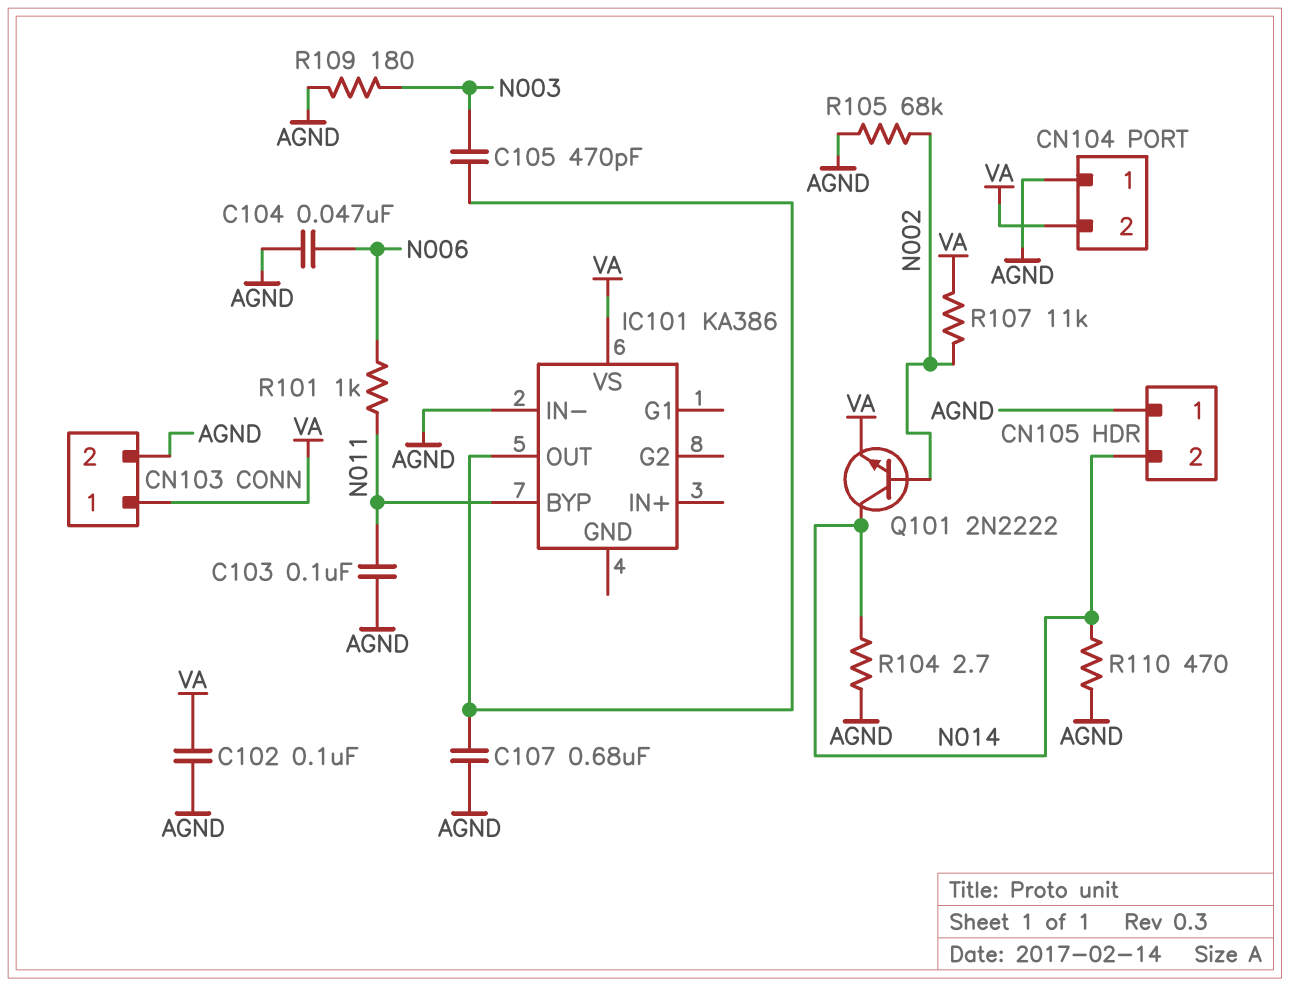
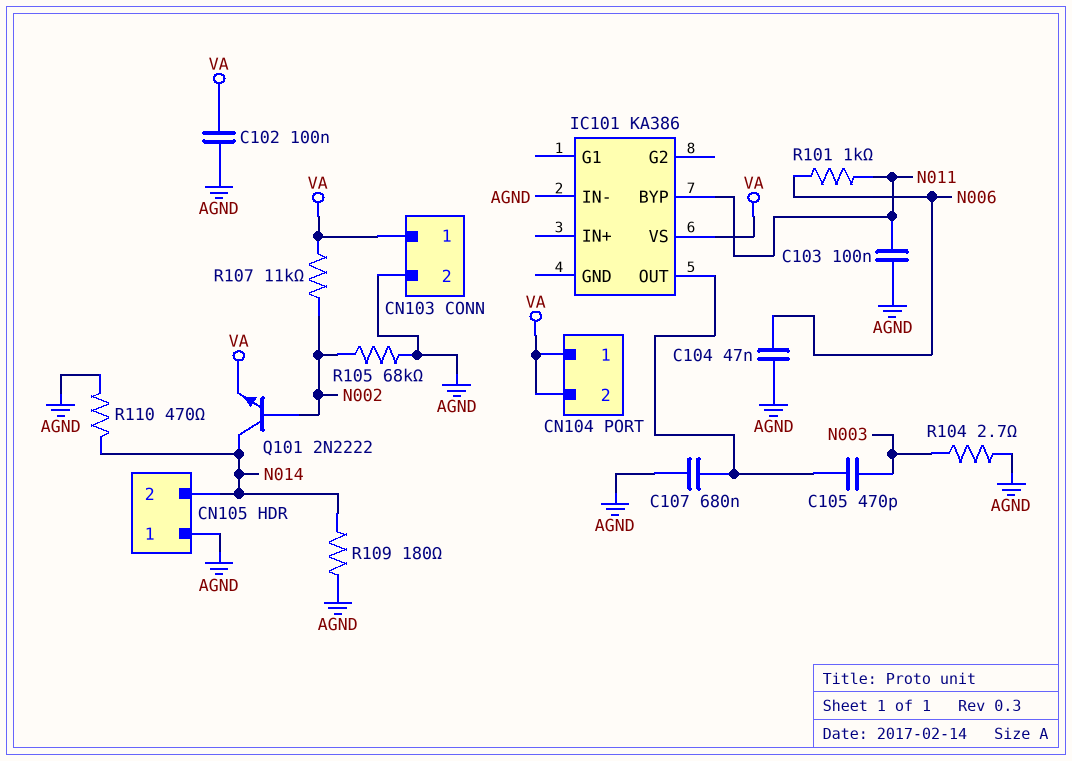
CN104 pin 1: AGND -> VA
R104: 2.7 (AGND, N014) -> 2.7 (AGND, N003)
R109: 180 (AGND, N003) -> 180 (AGND, N014)

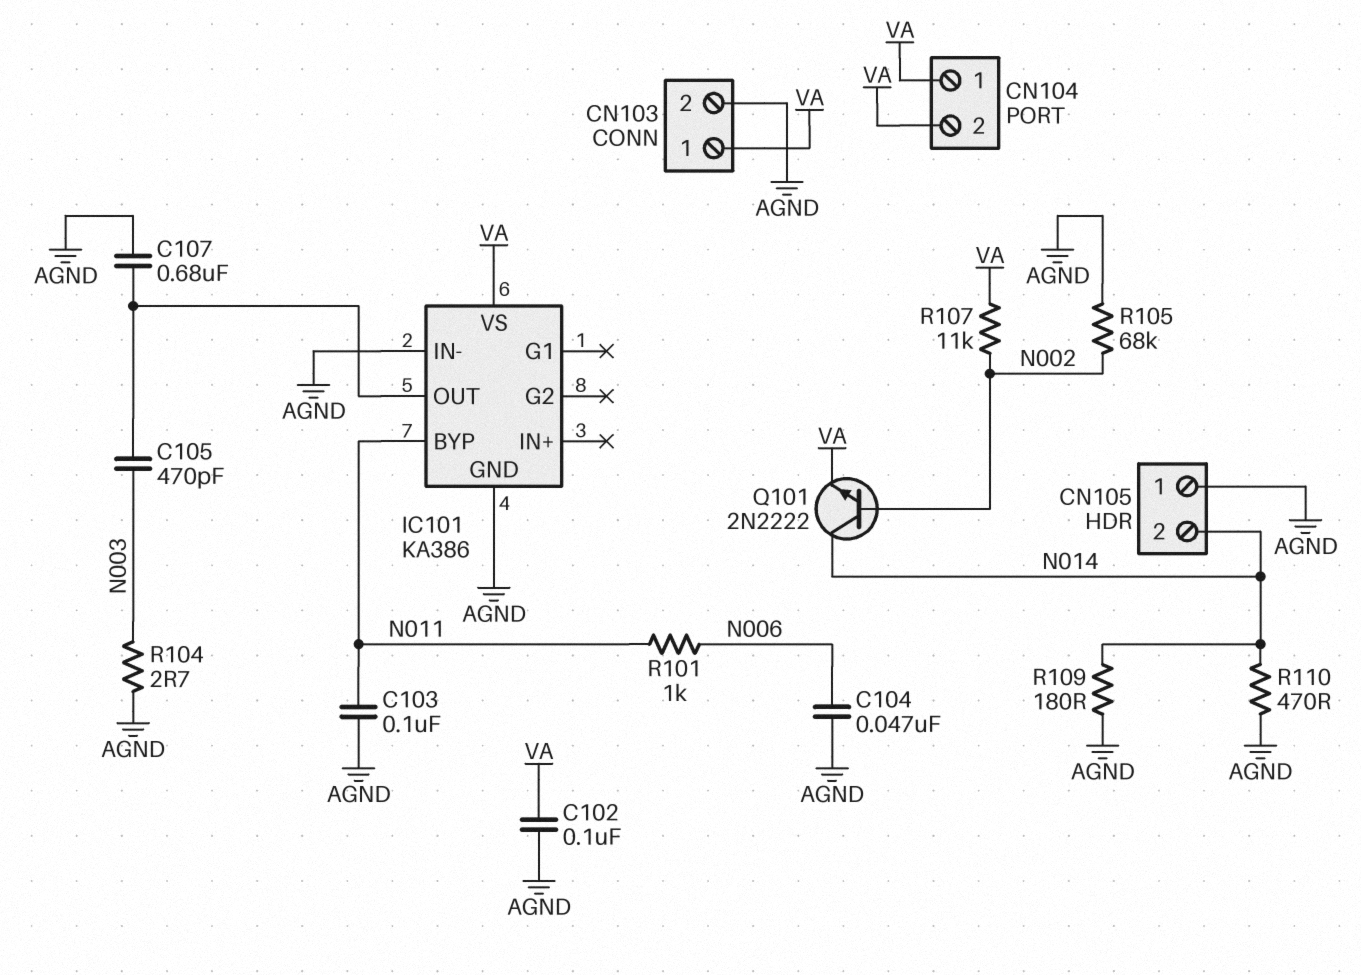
IC101 pin GND: none -> AGND

